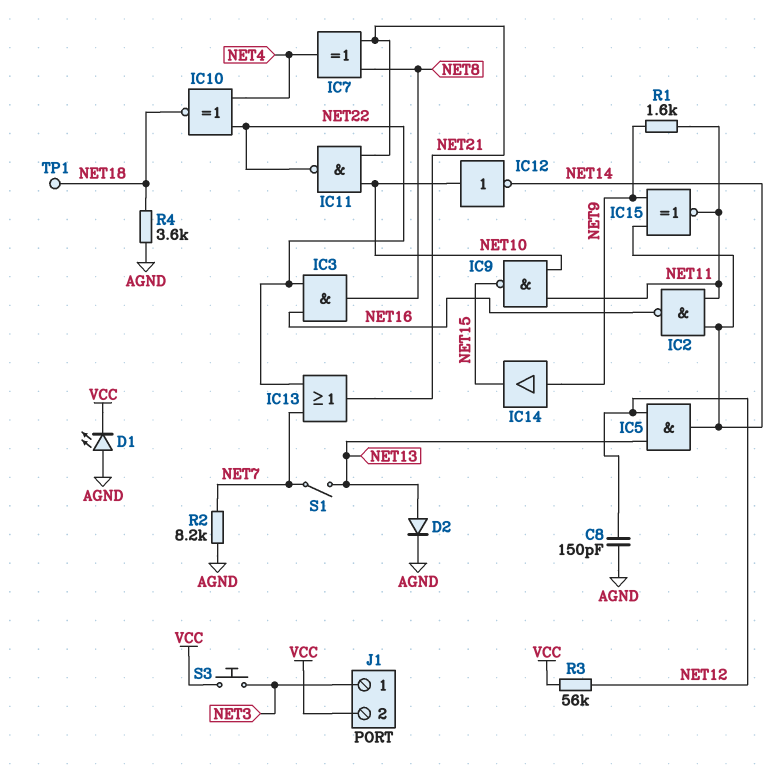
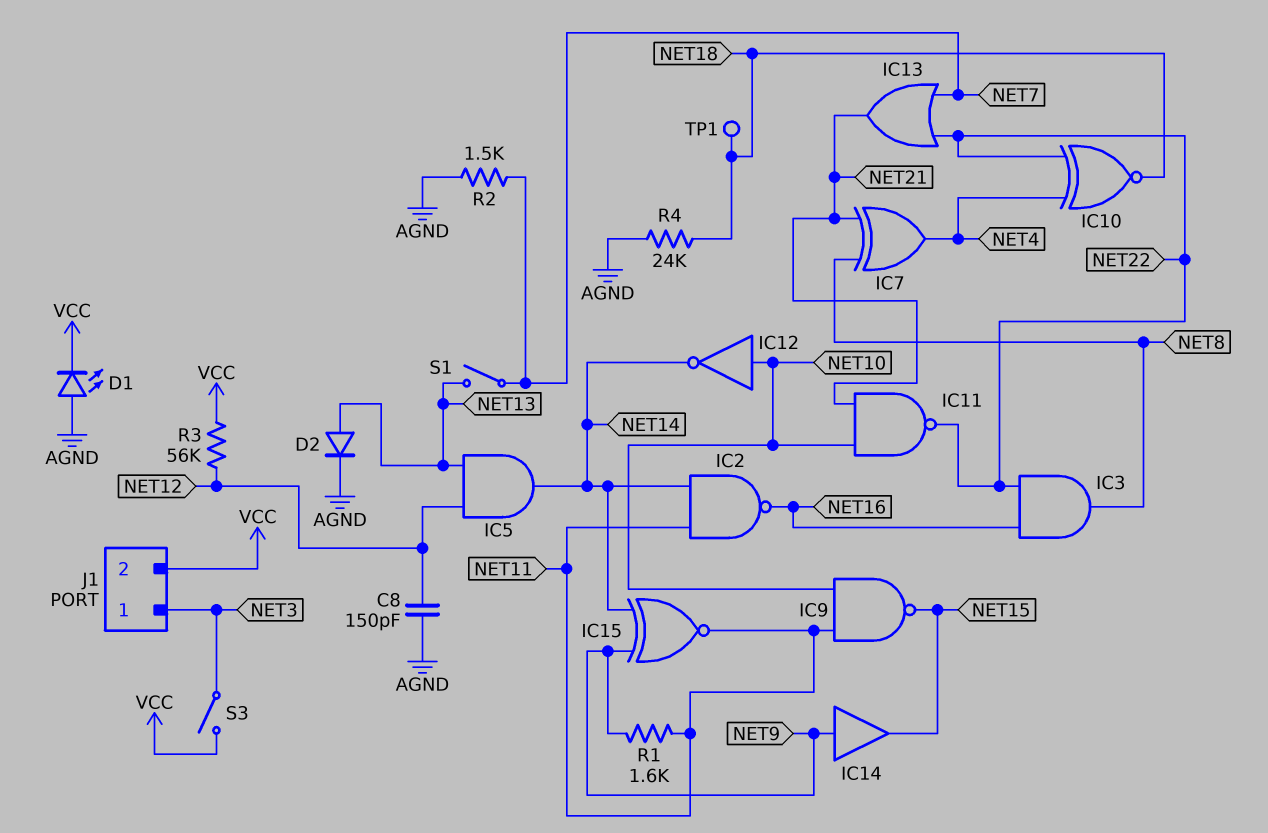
R2: 8.2k (AGND, NET7) -> 1.5k (AGND, NET7)
R4: 3.6k (AGND, NET18) -> 24k (AGND, NET18)
S3: button (NET3, VCC) -> switch (NET3, VCC)

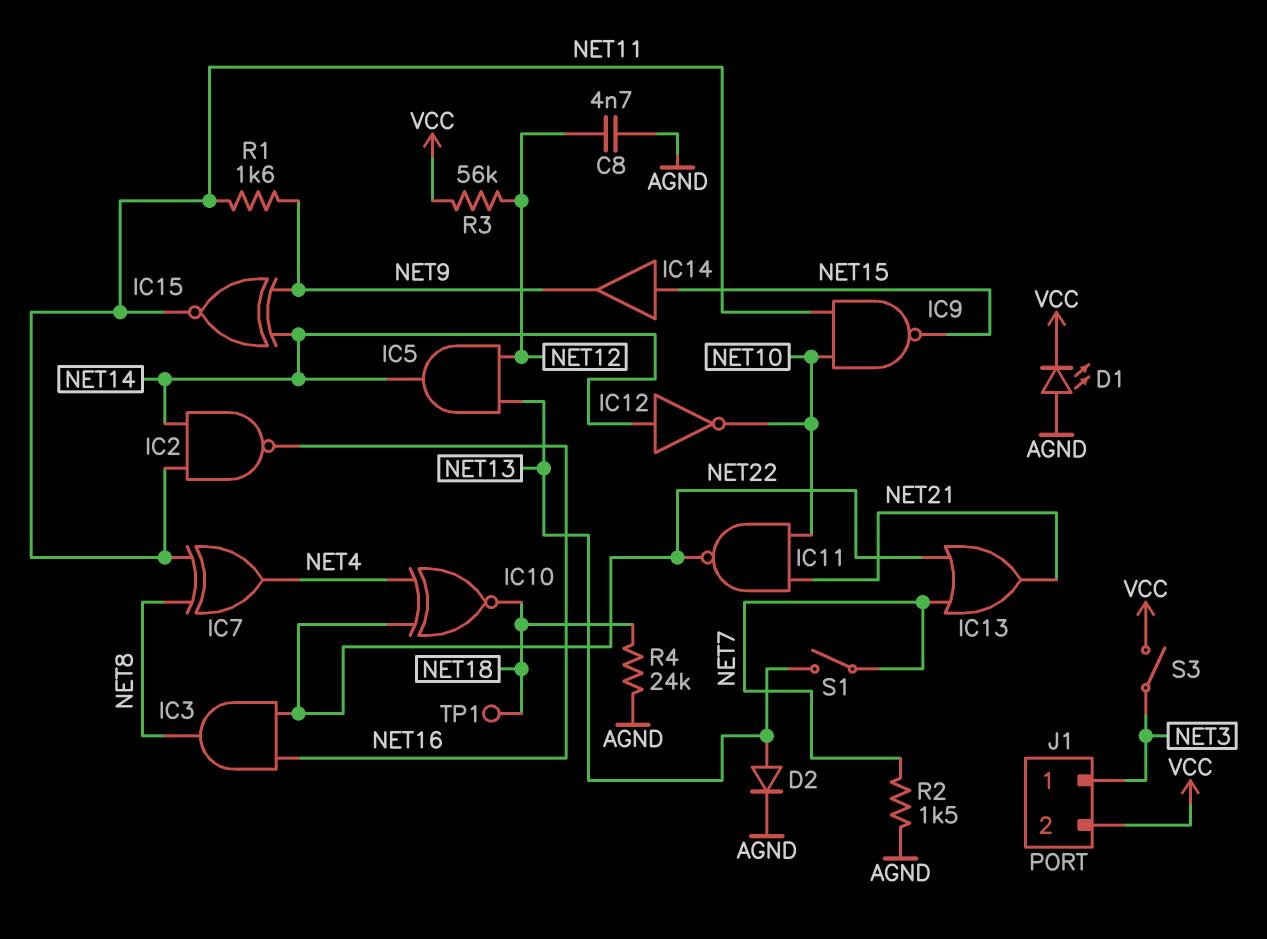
C8: 150pF (AGND, NET12) -> 4.7nF (AGND, NET12)
IC7: XOR (in NET8, in NET21, out NET4) -> XOR (in NET8, in NET11, out NET4)
IC12: NOT (in NET10, out NET14) -> NOT (in NET14, out NET10)
IC14: buffer (in NET9, out NET15) -> buffer (in NET15, out NET9)

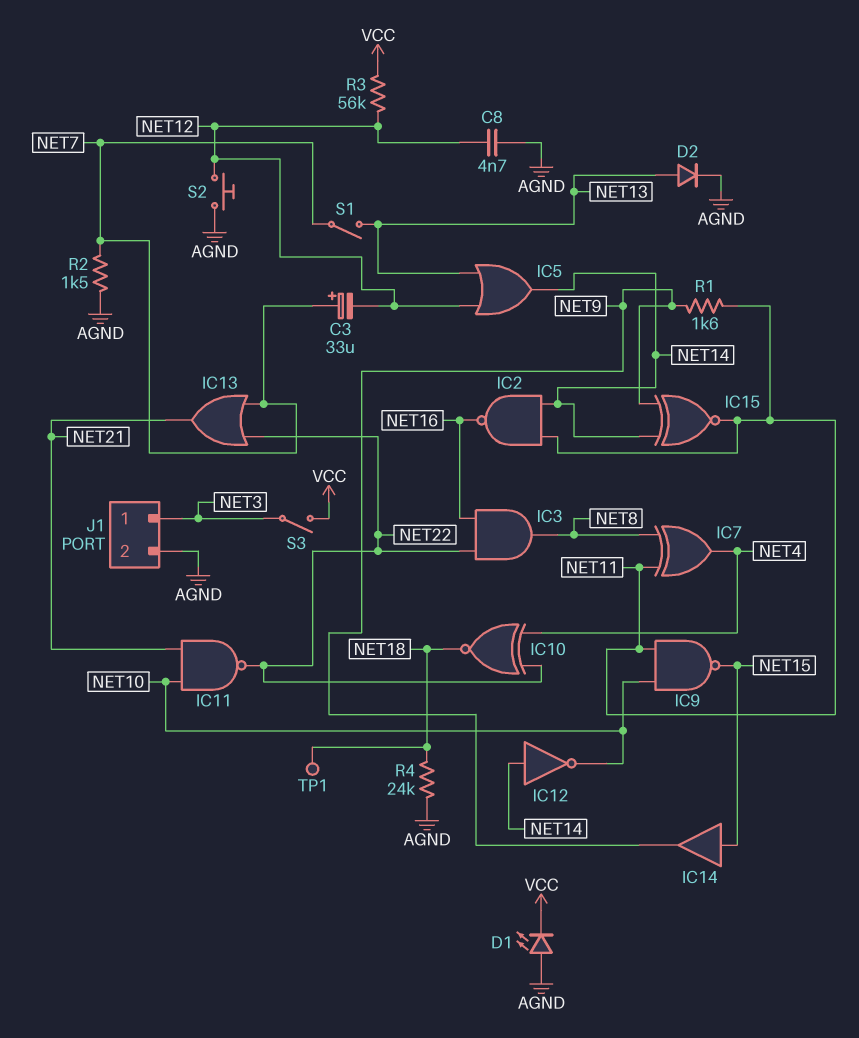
C3: none -> 33uF (plus NET7, minus NET12)
IC5: AND (in NET12, in NET13, out NET14) -> OR (in NET12, in NET13, out NET14)
J1 pin 2: VCC -> AGND
S2: none -> button (AGND, NET12)

